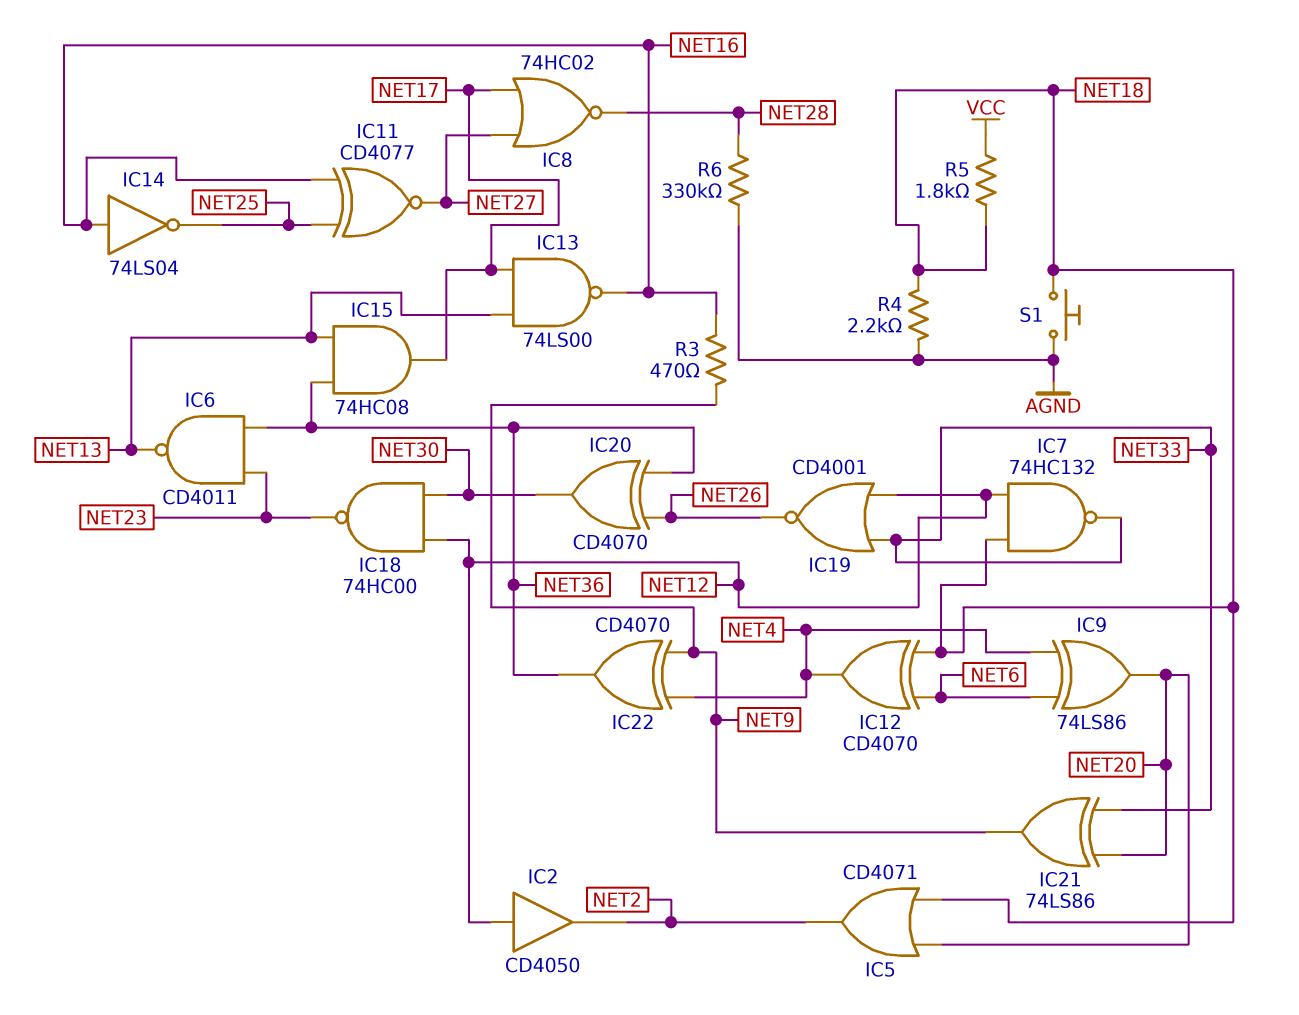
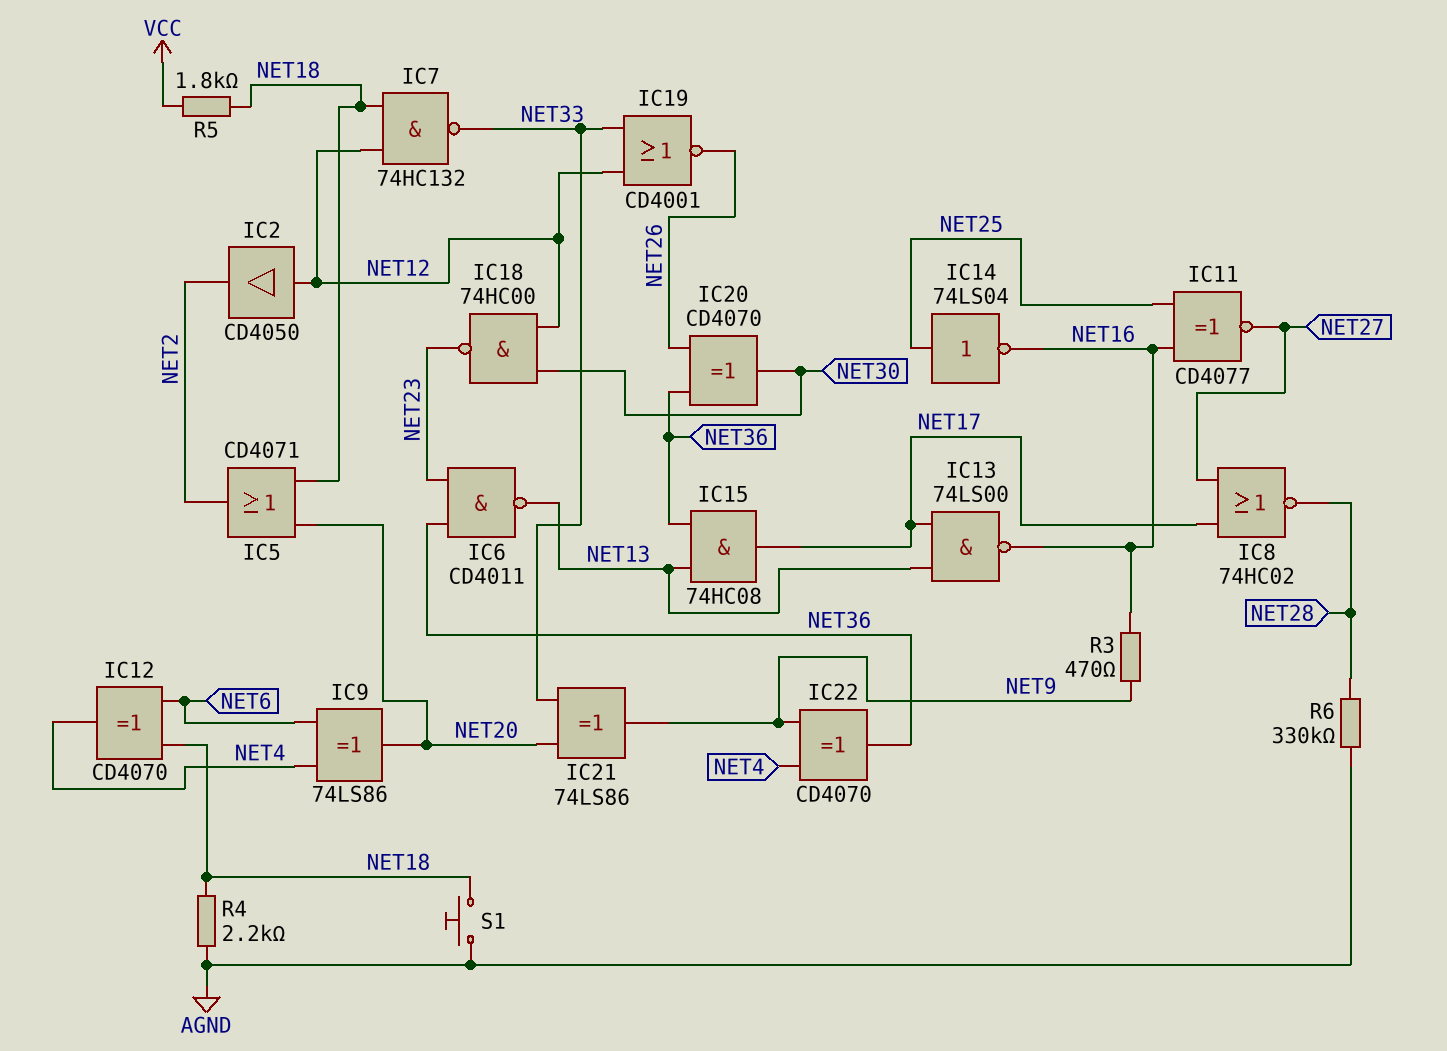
IC14: NOT 74LS04 (in NET16, out NET25) -> NOT 74LS04 (in NET25, out NET16)

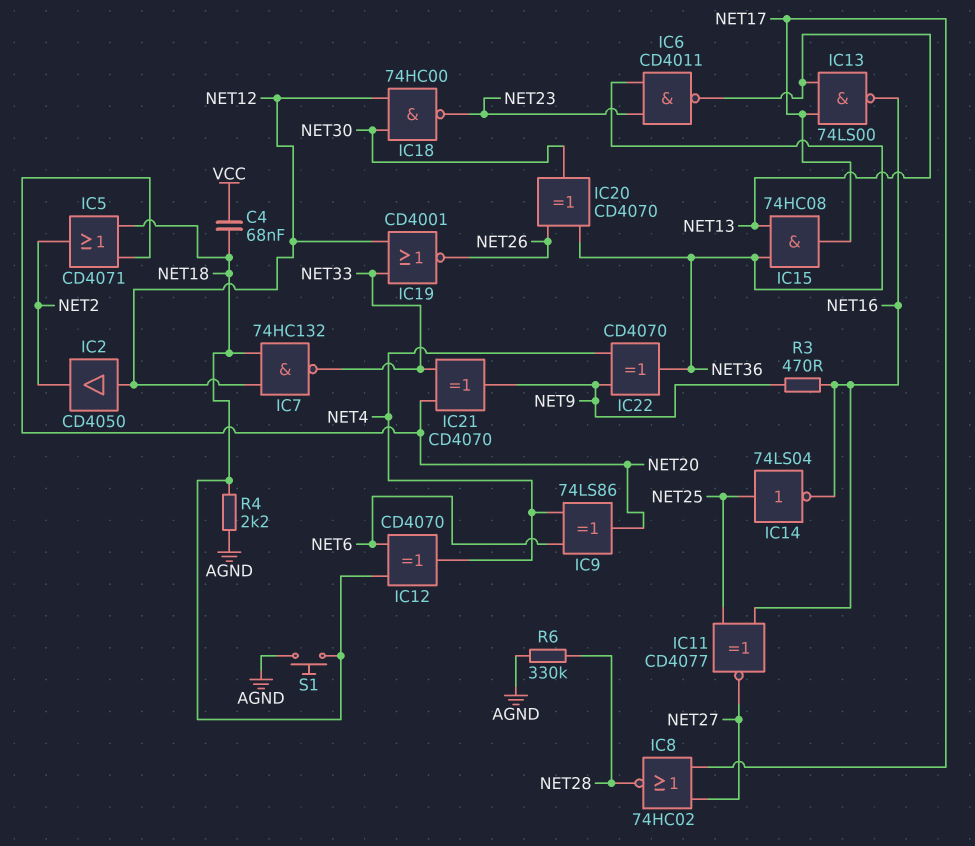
C4: none -> 68nF (NET18, VCC)
IC21: XOR 74LS86 (in NET20, in NET33, out NET9) -> XOR CD4070 (in NET20, in NET33, out NET9)
R5: 1.8k (NET18, VCC) -> none

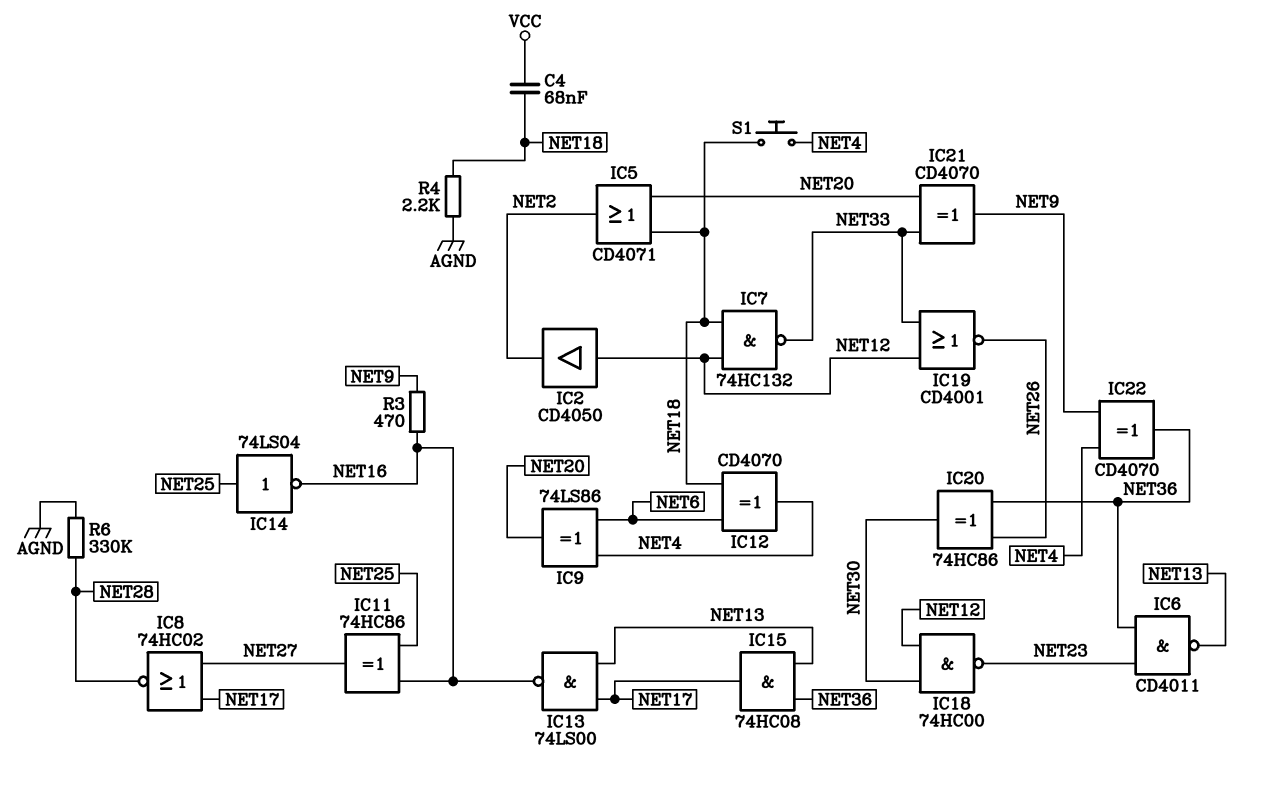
IC11: XNOR CD4077 (in NET16, in NET25, out NET27) -> XOR 74HC86 (in NET16, in NET25, out NET27)
IC20: XOR CD4070 (in NET26, in NET36, out NET30) -> XOR 74HC86 (in NET26, in NET36, out NET30)
S1: button (AGND, NET18) -> button (NET4, NET18)

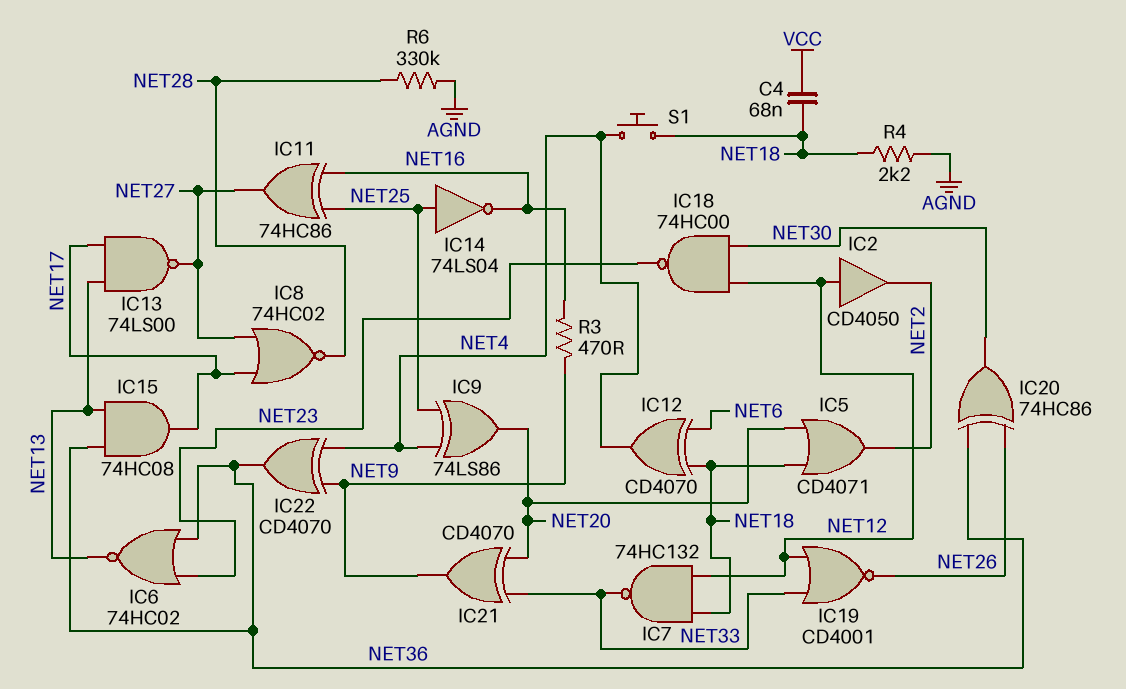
IC6: NAND CD4011 (in NET23, in NET36, out NET13) -> NOR 74HC02 (in NET23, in NET36, out NET13)
IC9: XOR 74LS86 (in NET4, in NET6, out NET20) -> XOR 74LS86 (in NET4, in NET25, out NET20)
IC13: NAND 74LS00 (in NET13, in NET17, out NET16) -> NAND 74LS00 (in NET13, in NET17, out NET27)

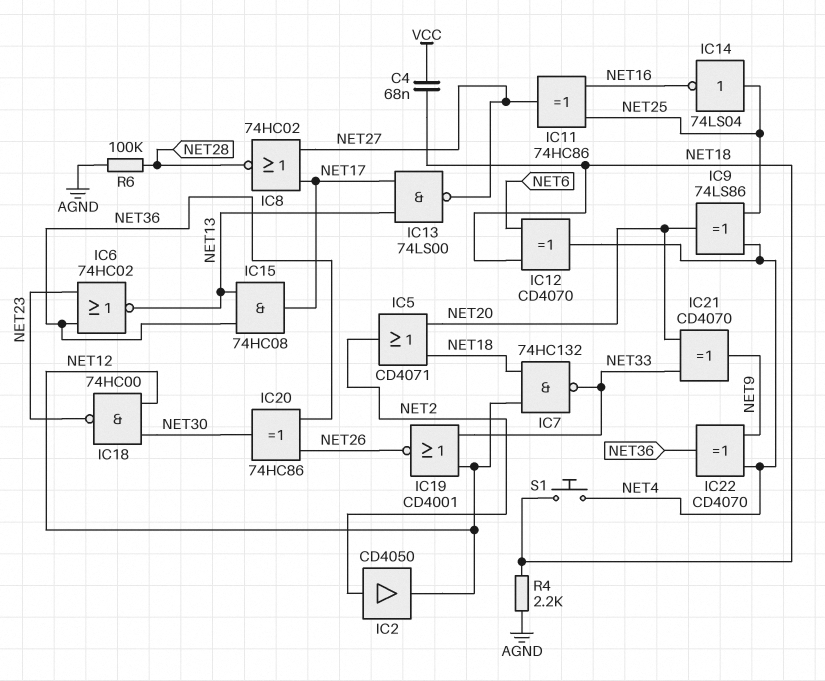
IC2: buffer CD4050 (in NET12, out NET2) -> buffer CD4050 (in NET2, out NET12)
R3: 470 (NET9, NET16) -> none
R6: 330k (AGND, NET28) -> 100k (AGND, NET28)

